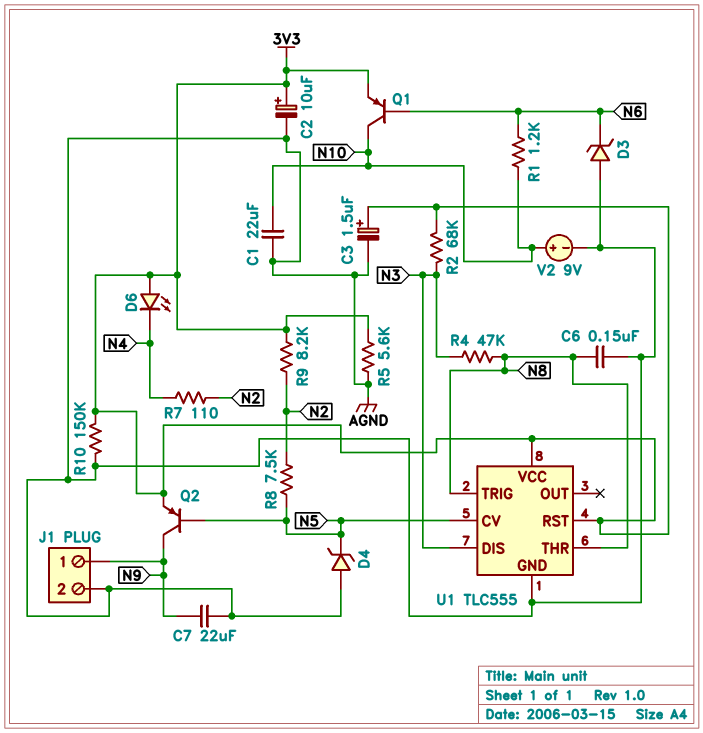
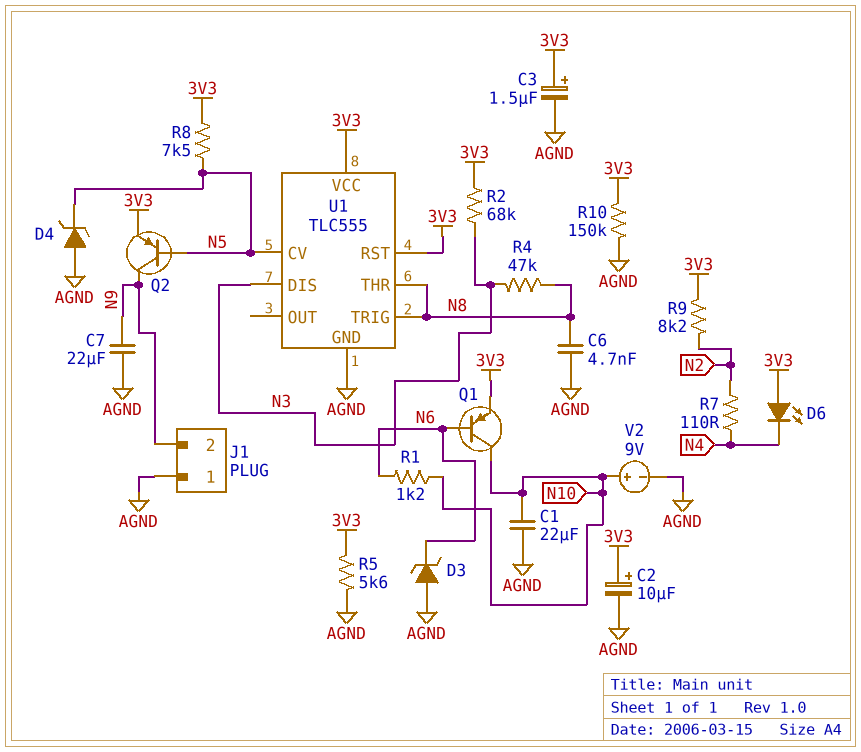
C6: 150nF (AGND, N8) -> 4.7nF (AGND, N8)
J1 pin 1: N9 -> AGND
J1 pin 2: AGND -> N9
R8: 7.5k (N2, N5) -> 7.5k (3V3, N5)

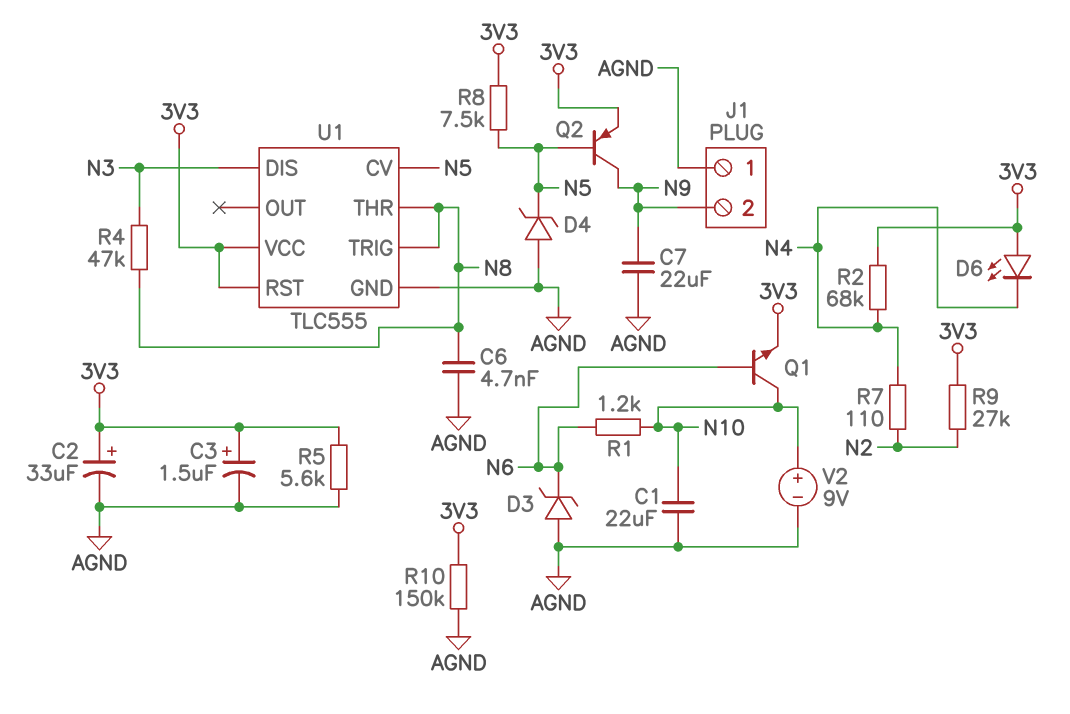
C2: 10uF (plus 3V3, minus AGND) -> 33uF (plus 3V3, minus AGND)
Q1: PNP (B N6, C N10, E 3V3) -> NPN (B N6, C N10, E 3V3)
R2: 68k (3V3, N3) -> 68k (3V3, N4)
R9: 8.2k (3V3, N2) -> 27k (3V3, N2)

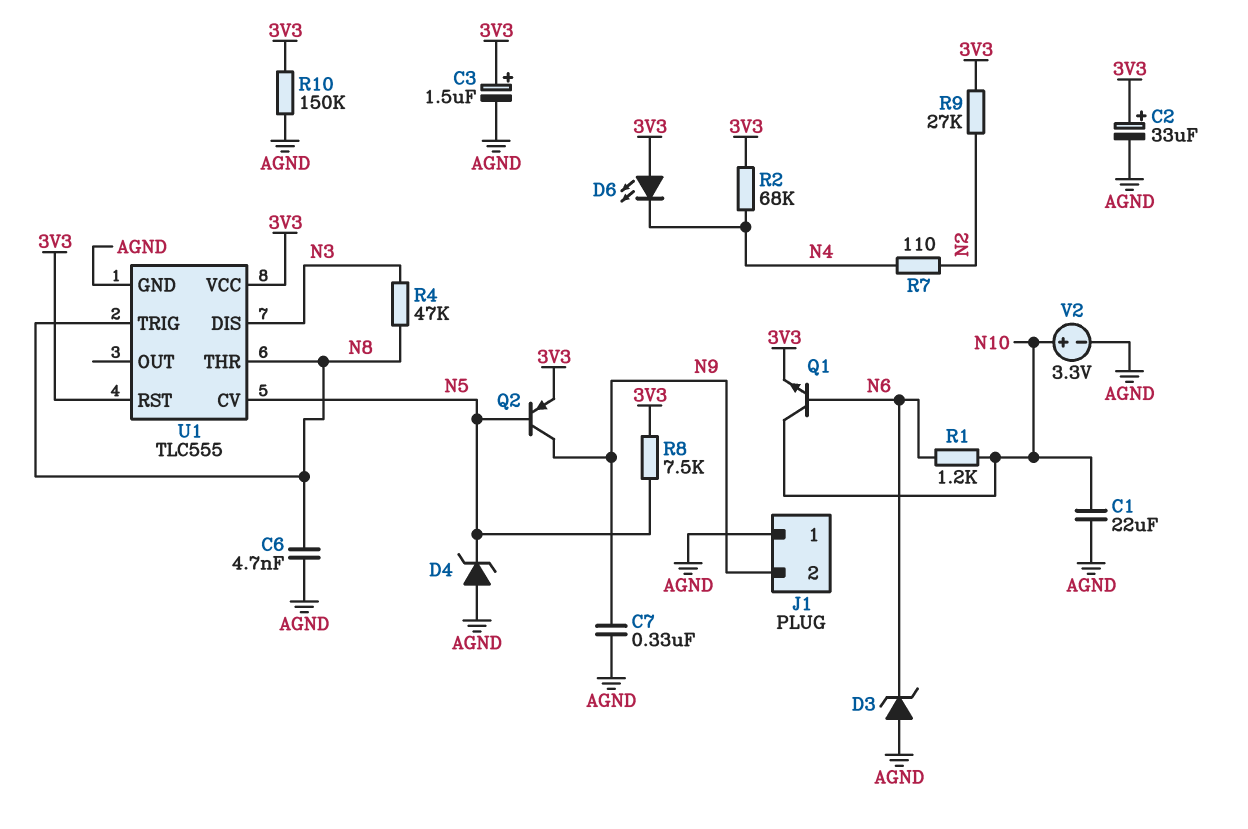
C7: 22uF (AGND, N9) -> 330nF (AGND, N9)
R5: 5.6k (3V3, AGND) -> none
V2: 9V (plus N10, minus AGND) -> 3.3V (plus N10, minus AGND)

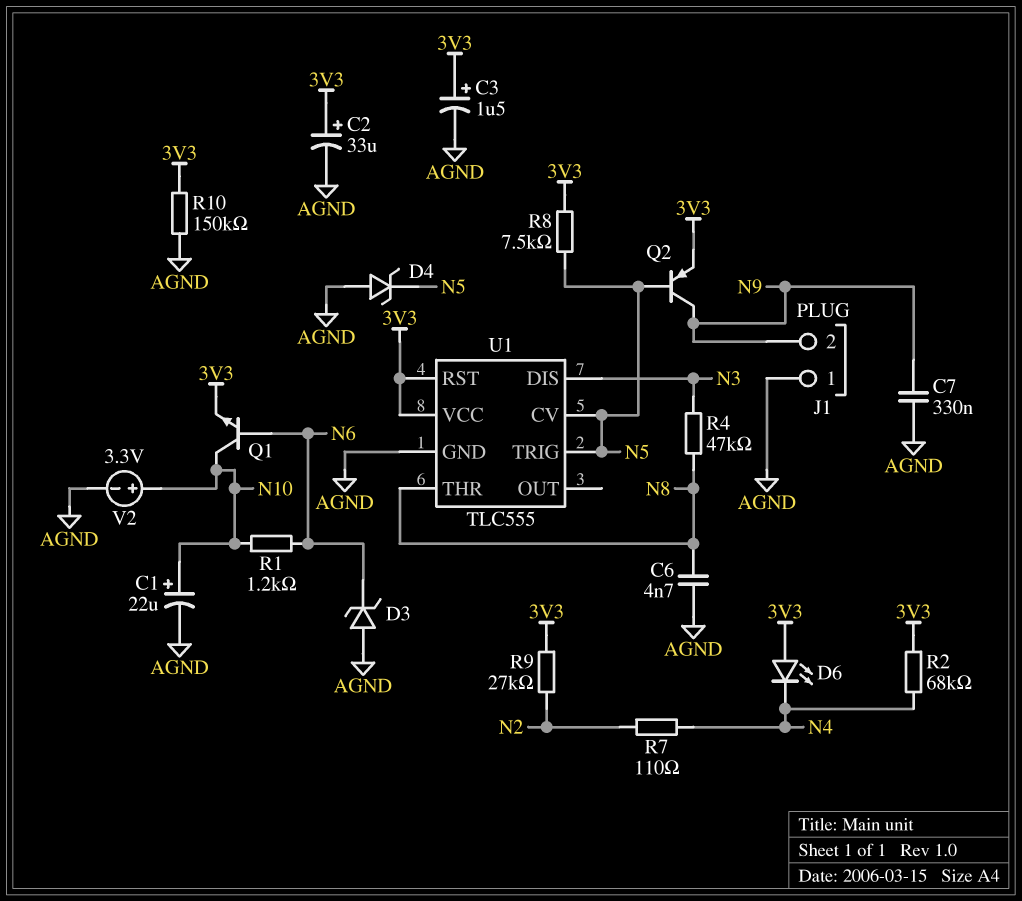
C1: 22uF (AGND, N10) -> 22uF (plus N10, minus AGND)
U1 pin TRIG: N8 -> N5

